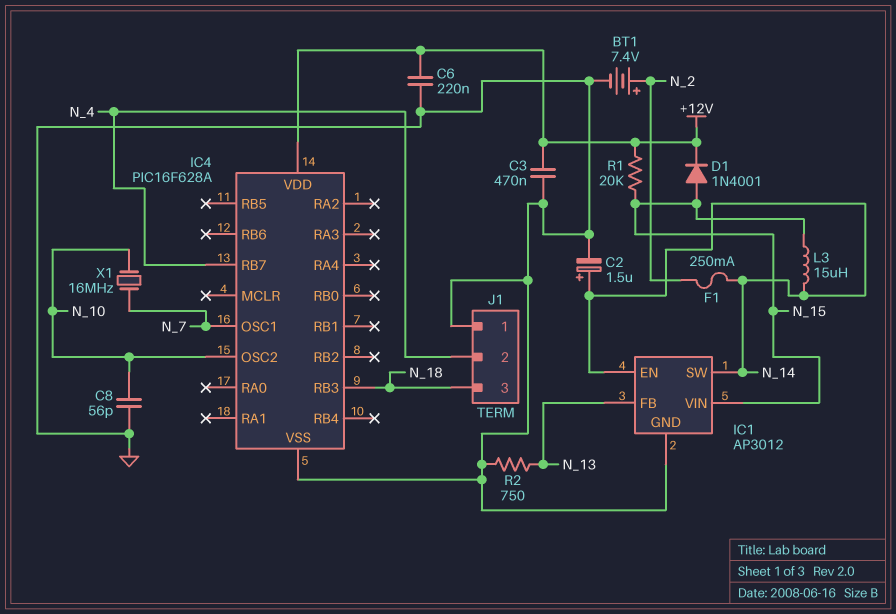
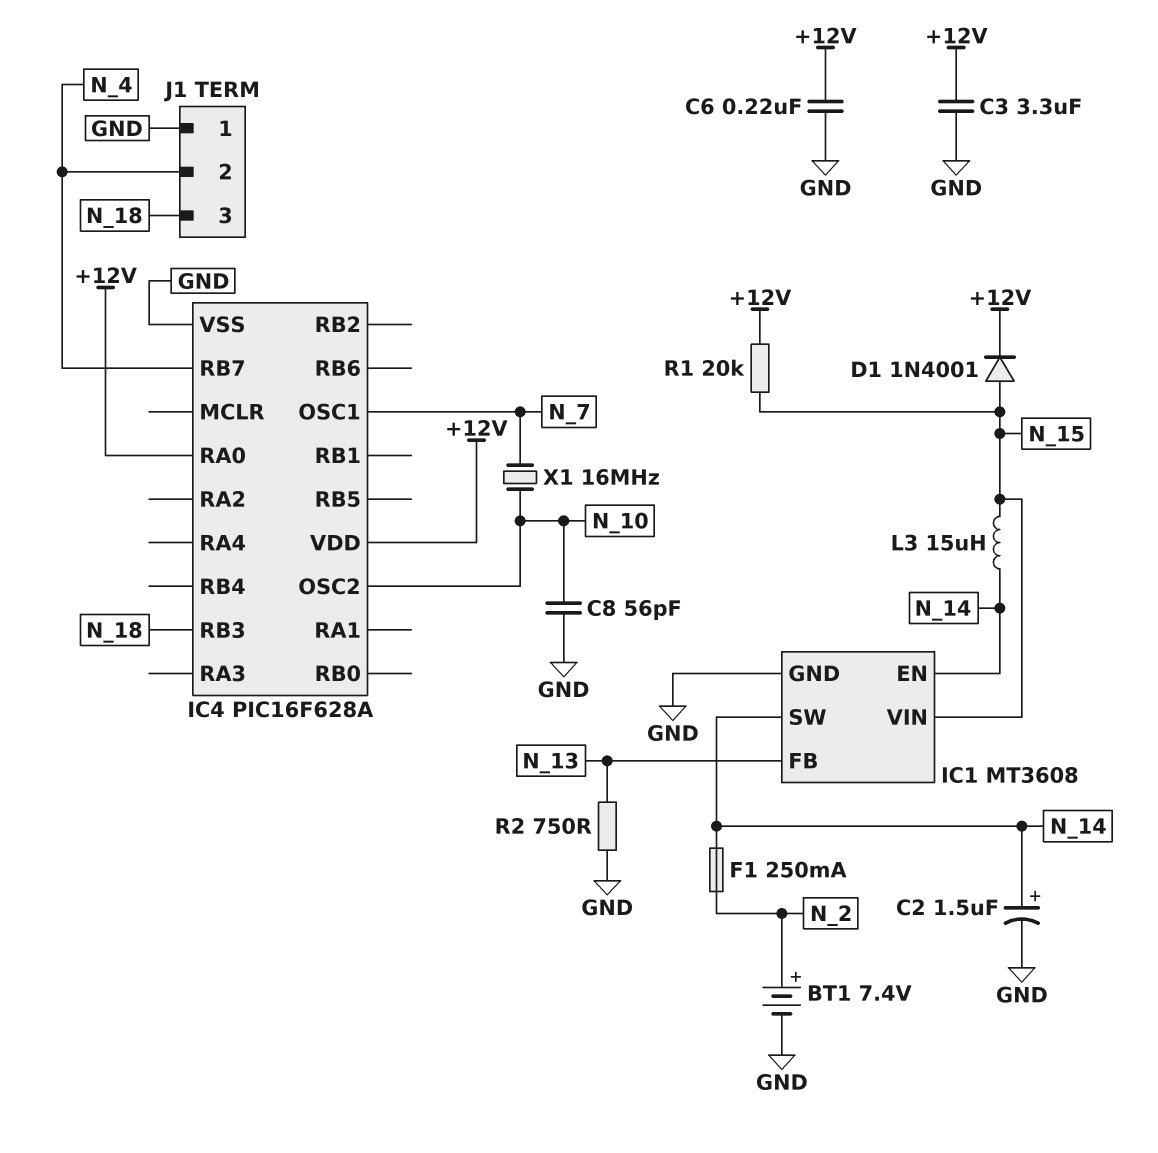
C3: 470nF (+12V, GND) -> 3.3uF (+12V, GND)
IC1: AP3012 -> MT3608
IC4 pin RA0: none -> +12V

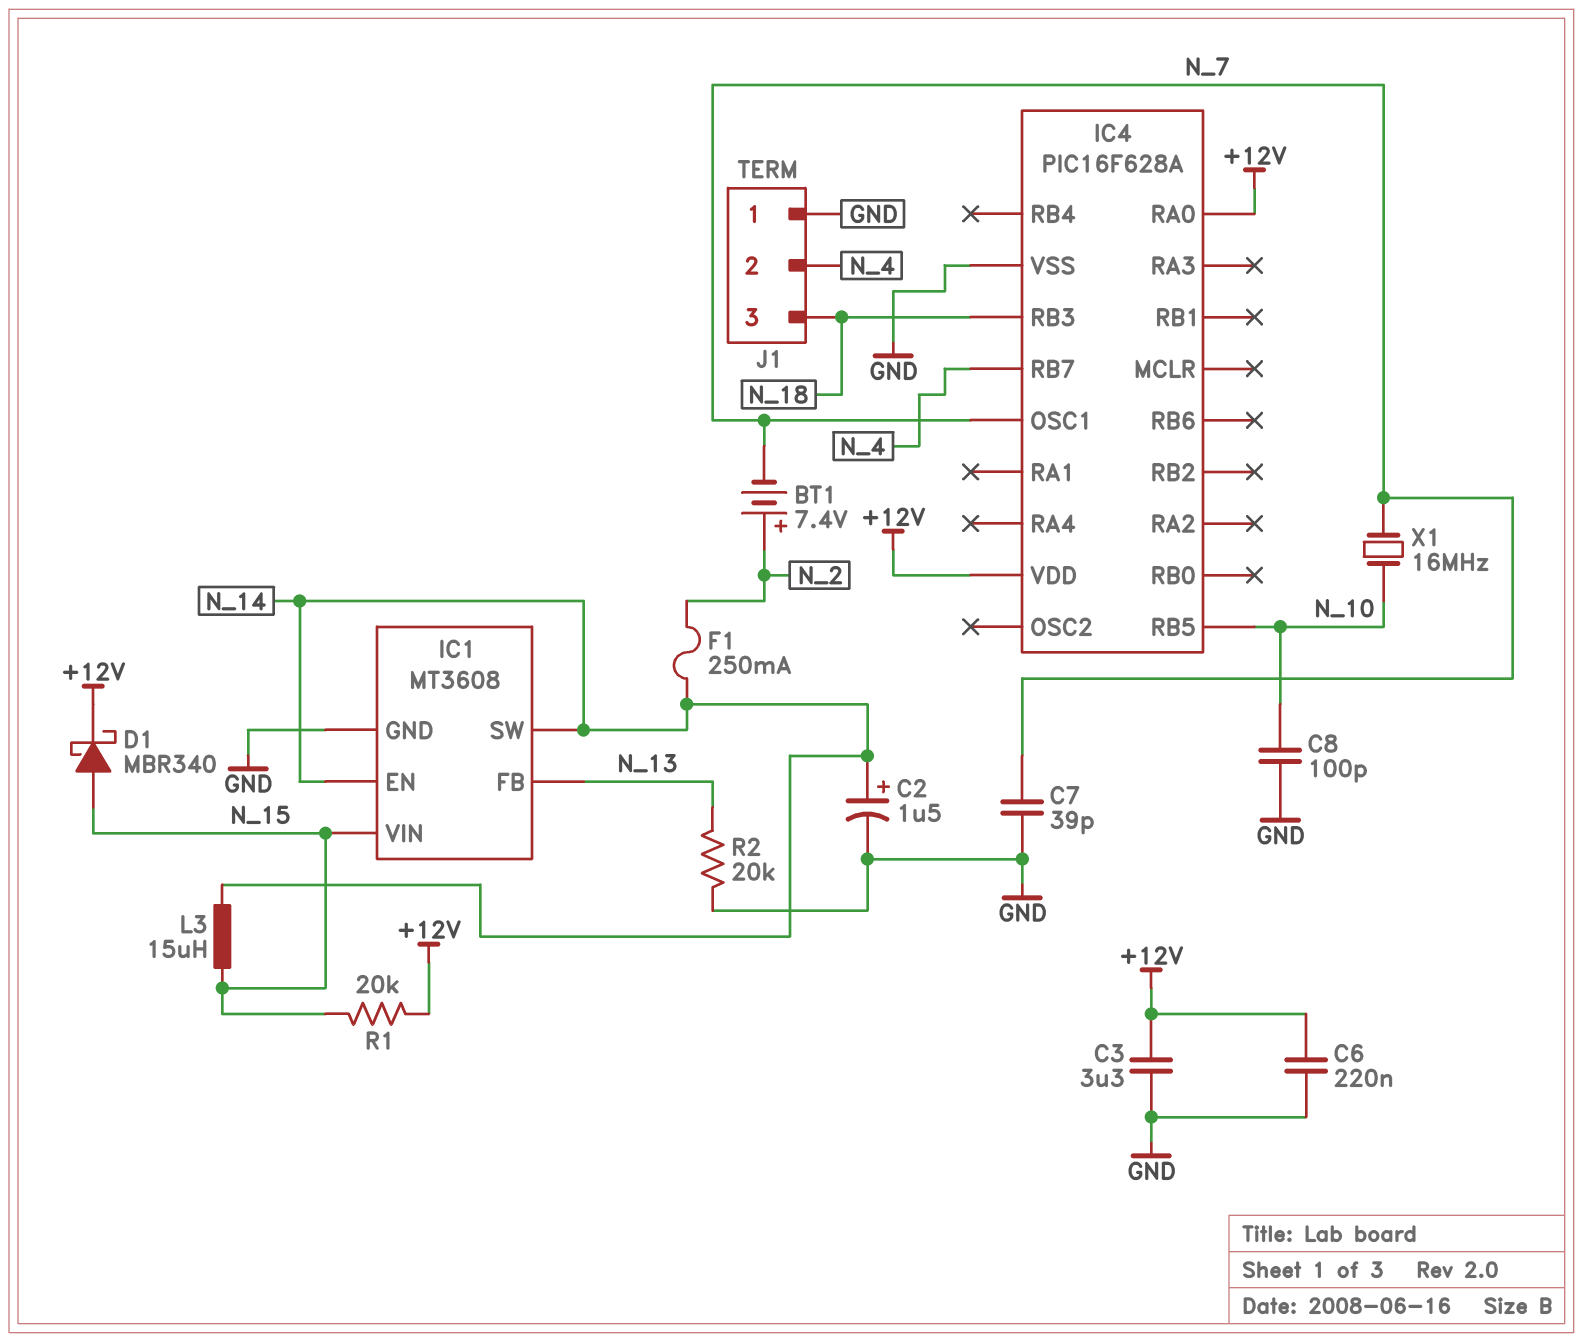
BT1: 7.4V (plus N_2, minus GND) -> 7.4V (plus N_2, minus N_7)
C7: none -> 39pF (GND, N_7)
C8: 56pF (GND, N_10) -> 100pF (GND, N_10)
D1: diode 1N4001 (A N_15, K +12V) -> schottky MBR340 (A N_15, K +12V)
IC4 pin OSC2: N_10 -> none
IC4 pin RB5: none -> N_10
R2: 750 (GND, N_13) -> 20k (GND, N_13)

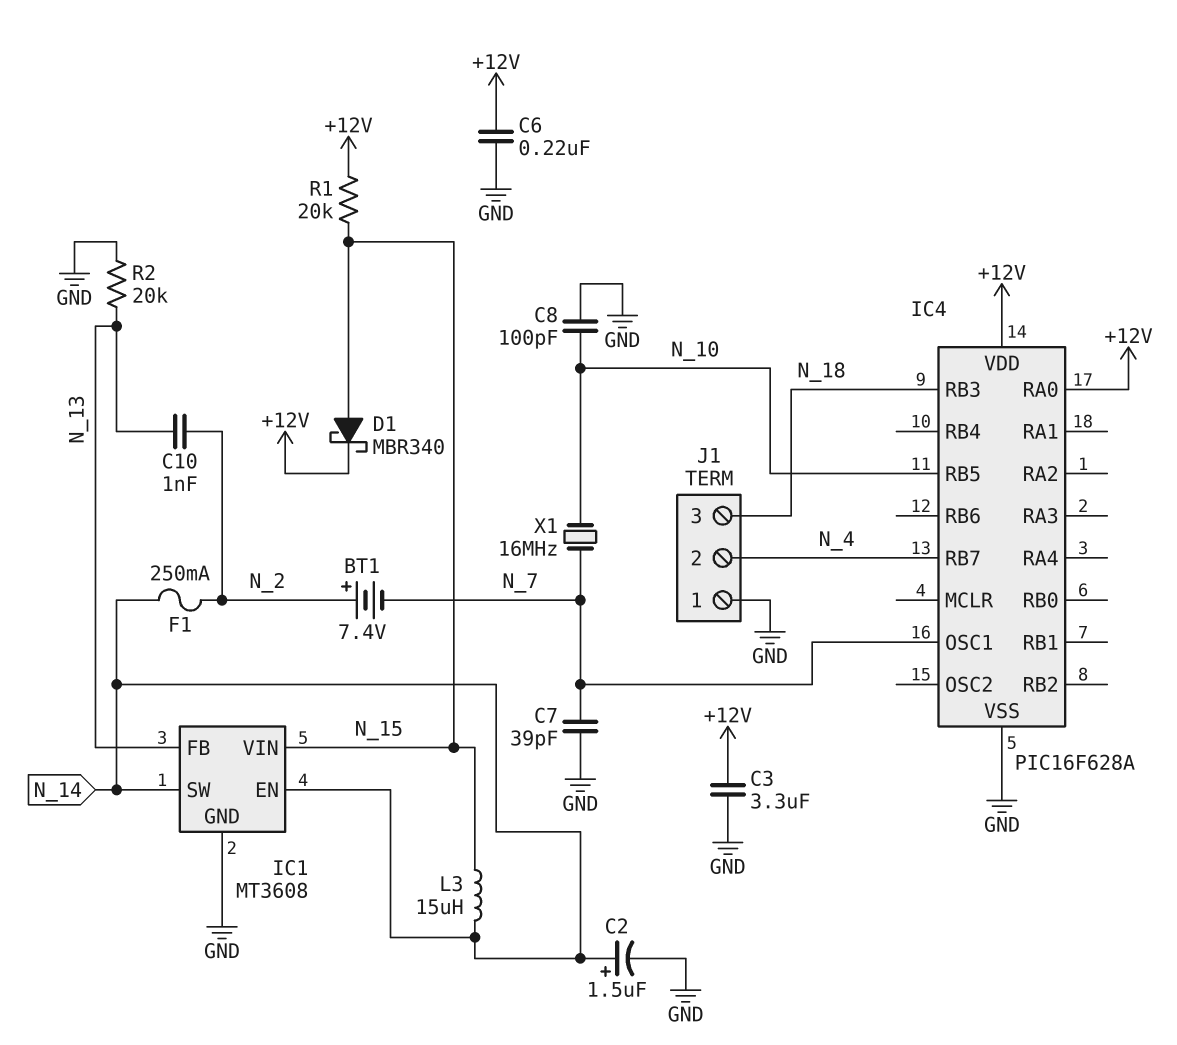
C10: none -> 1nF (N_2, N_13)

